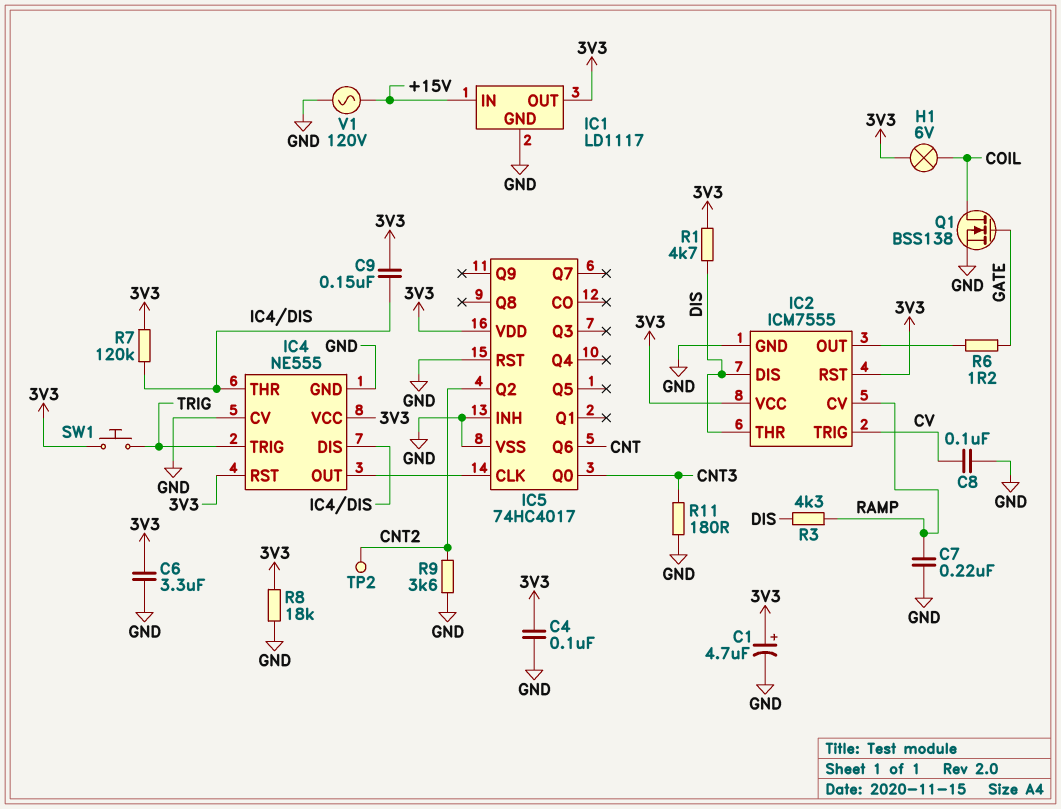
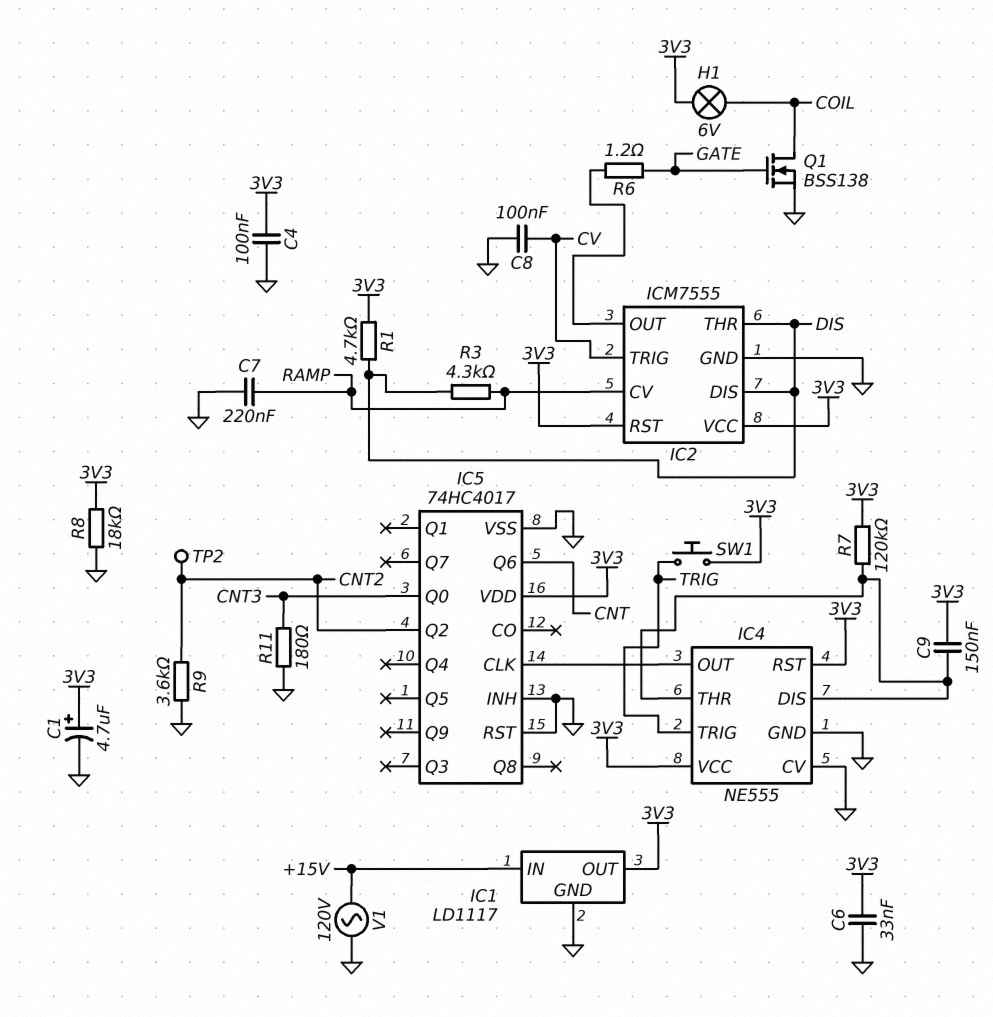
C6: 3.3uF (3V3, GND) -> 33nF (3V3, GND)

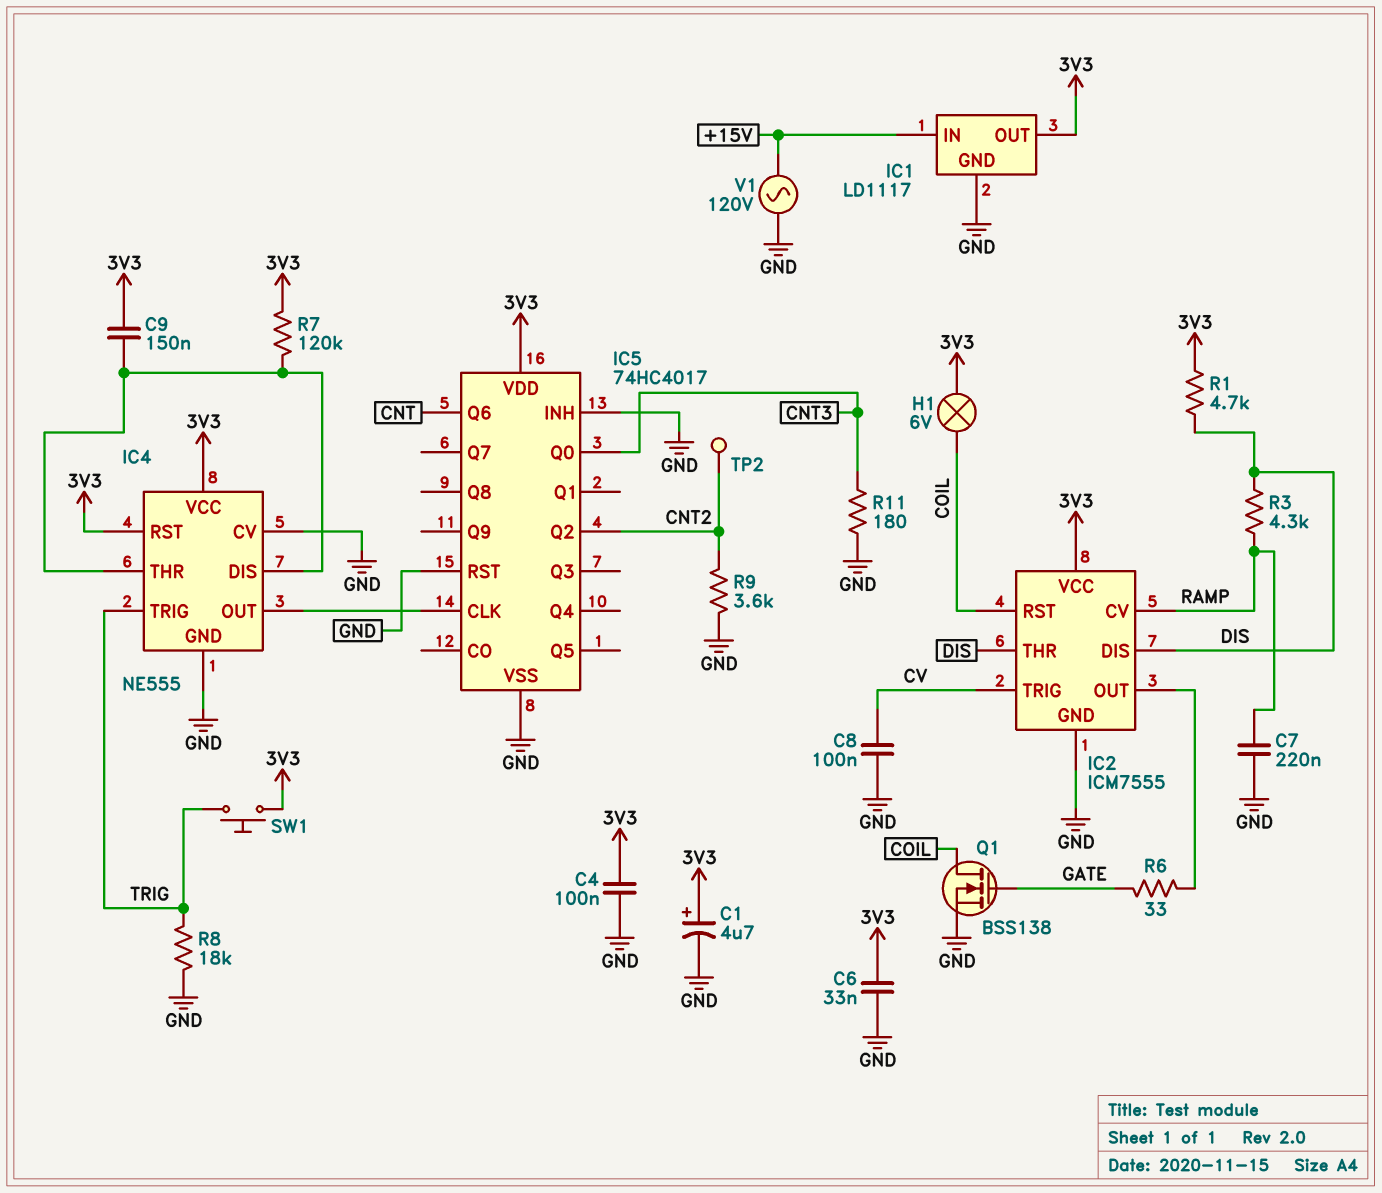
IC2 pin RST: 3V3 -> COIL
R6: 1.2 (GATE, IC2/OUT) -> 33 (GATE, IC2/OUT)
R8: 18k (3V3, GND) -> 18k (GND, TRIG)

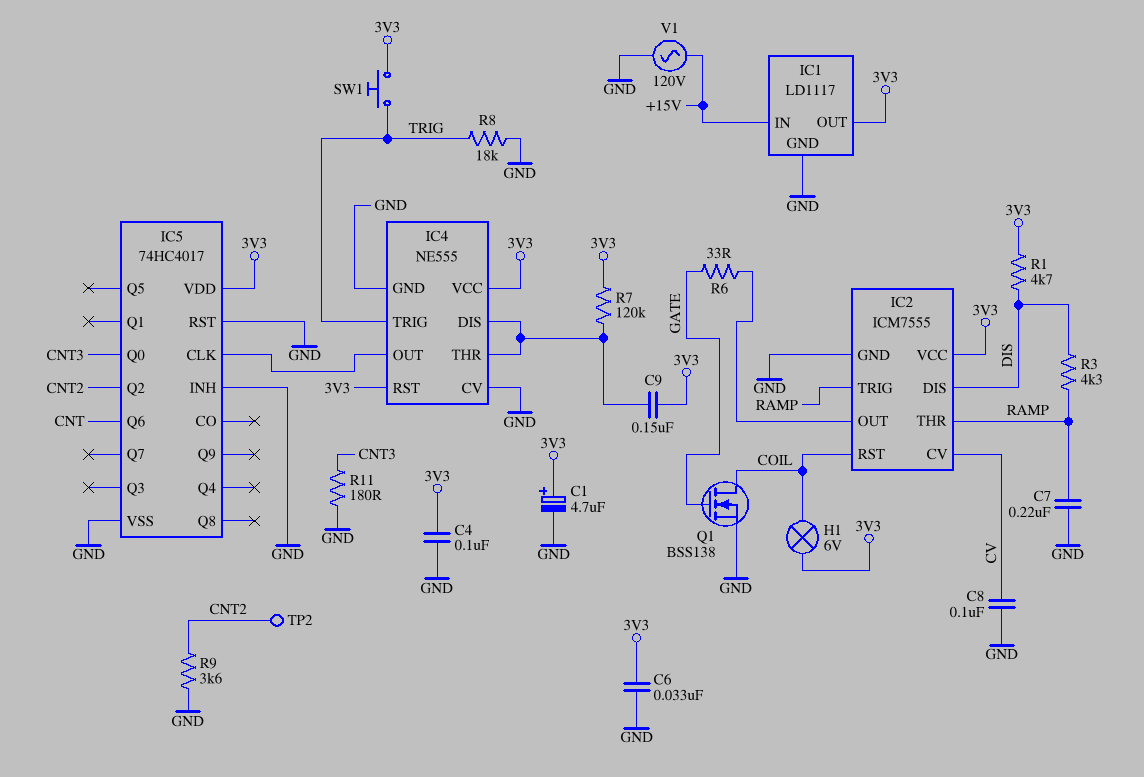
IC2 pin CV: RAMP -> CV
IC2 pin THR: DIS -> RAMP
IC2 pin TRIG: CV -> RAMP

